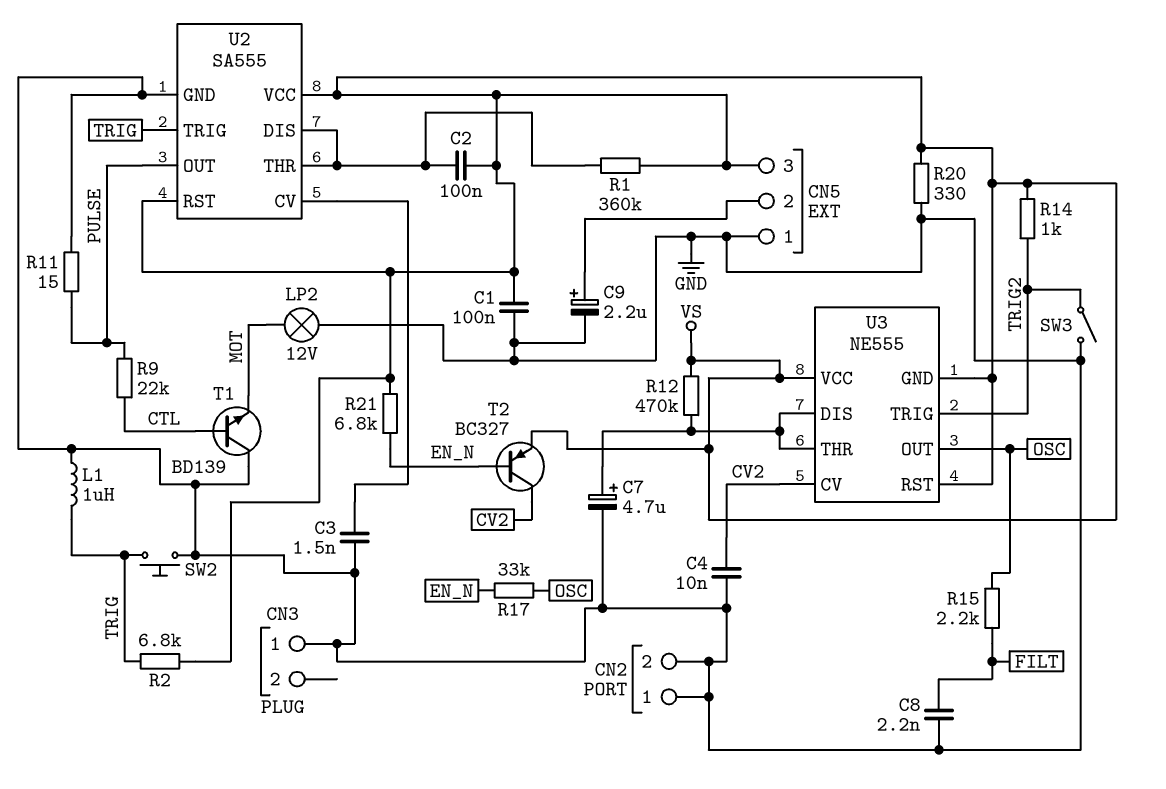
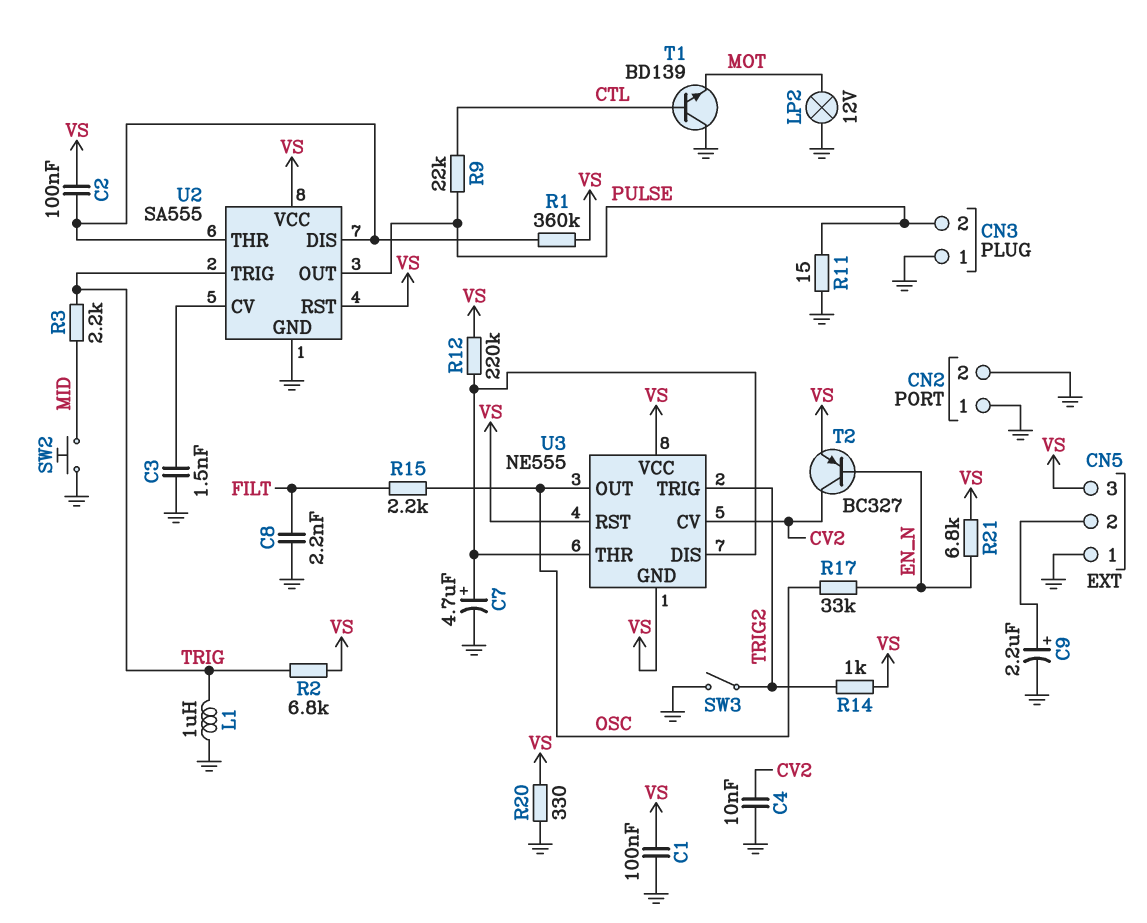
CN3 pin 2: none -> PULSE
R3: none -> 2.2k (MID, TRIG)
R12: 470k (U3/DIS, VS) -> 220k (U3/DIS, VS)
SW2: button (GND, TRIG) -> button (GND, MID)

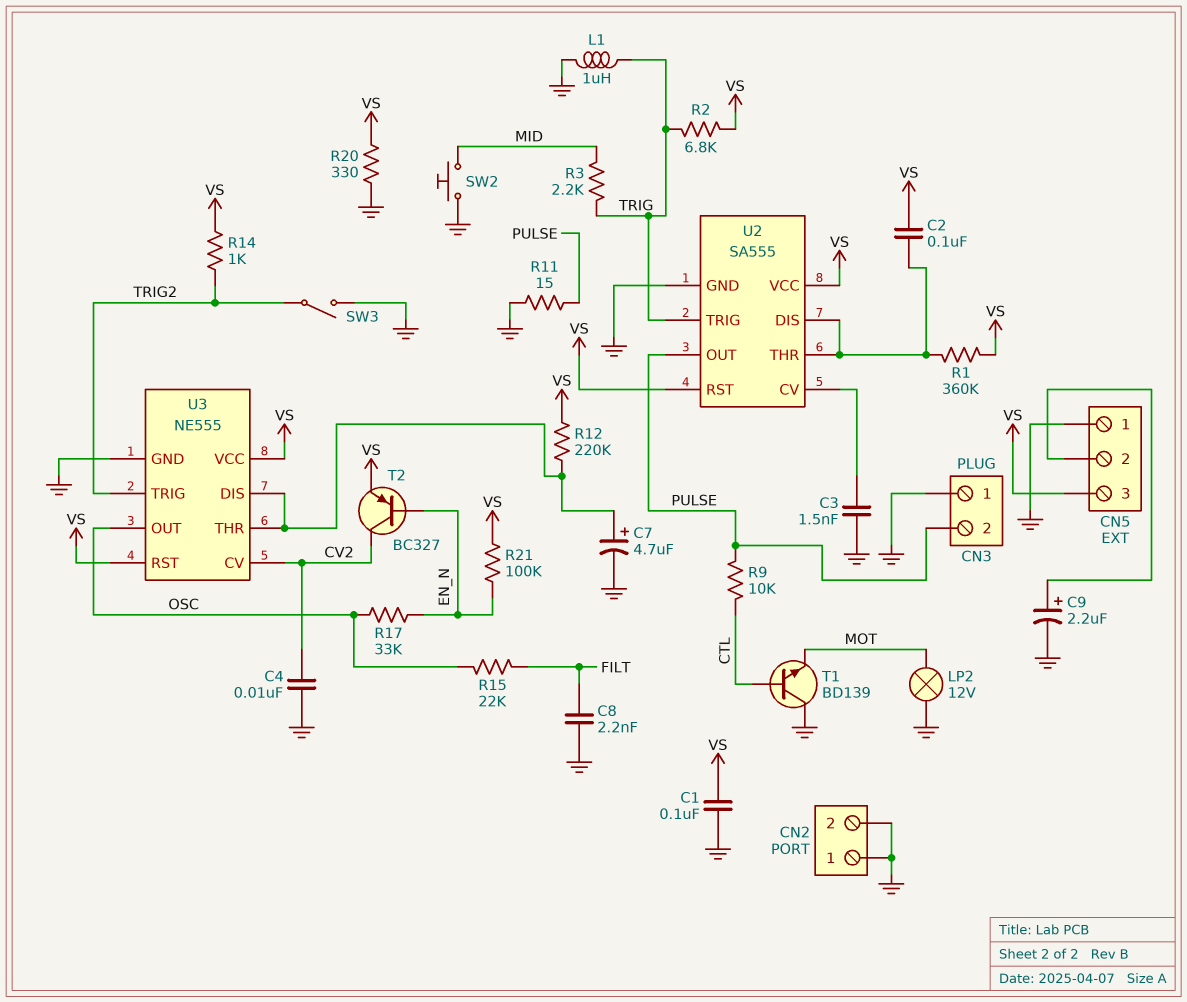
R9: 22k (CTL, PULSE) -> 10k (CTL, PULSE)
R15: 2.2k (FILT, OSC) -> 22k (FILT, OSC)
R21: 6.8k (EN_N, VS) -> 100k (EN_N, VS)
U3 pin GND: VS -> GND

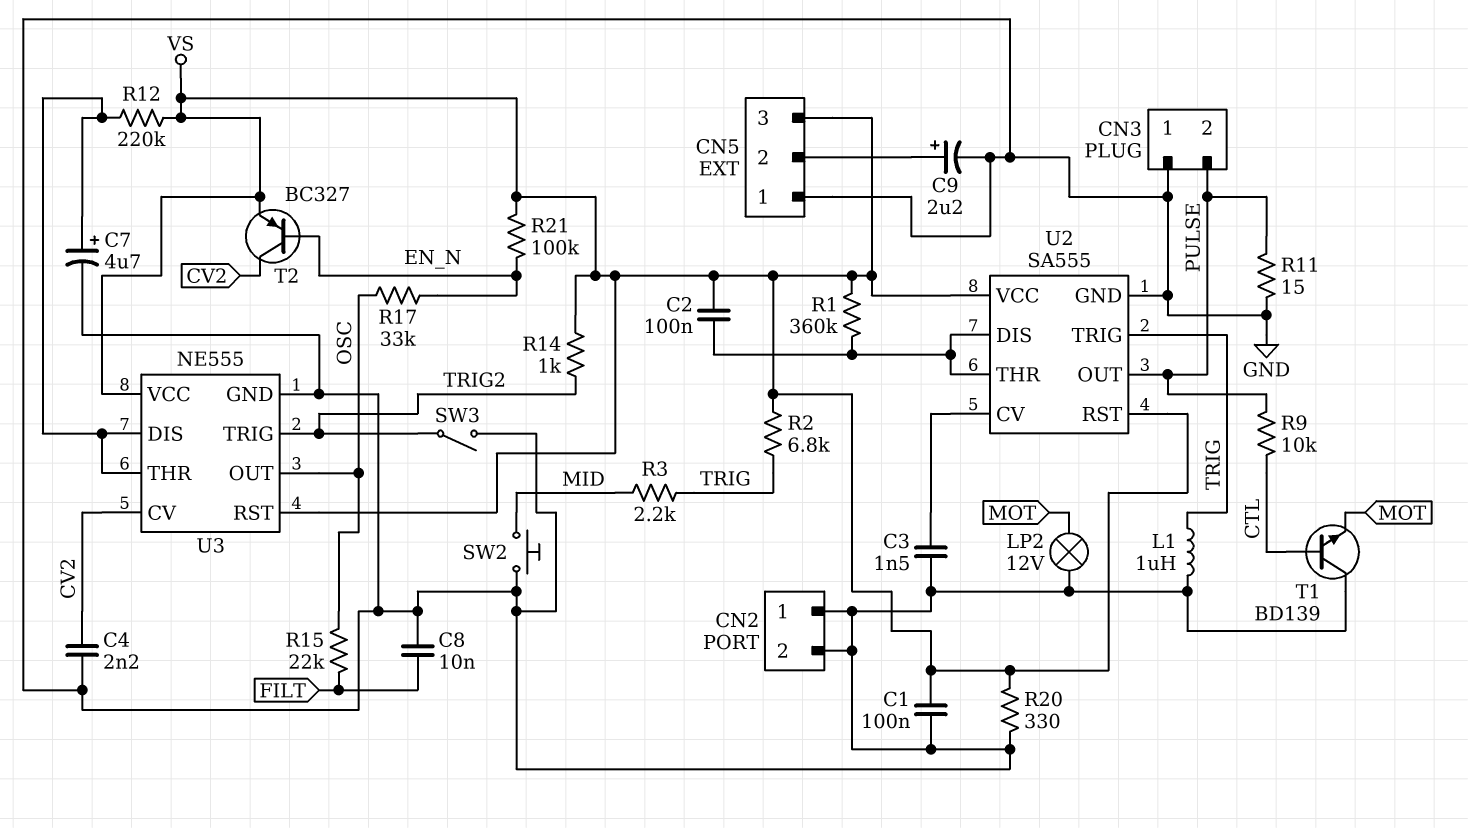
C4: 10nF (CV2, GND) -> 2.2nF (CV2, GND)
C8: 2.2nF (FILT, GND) -> 10nF (FILT, GND)

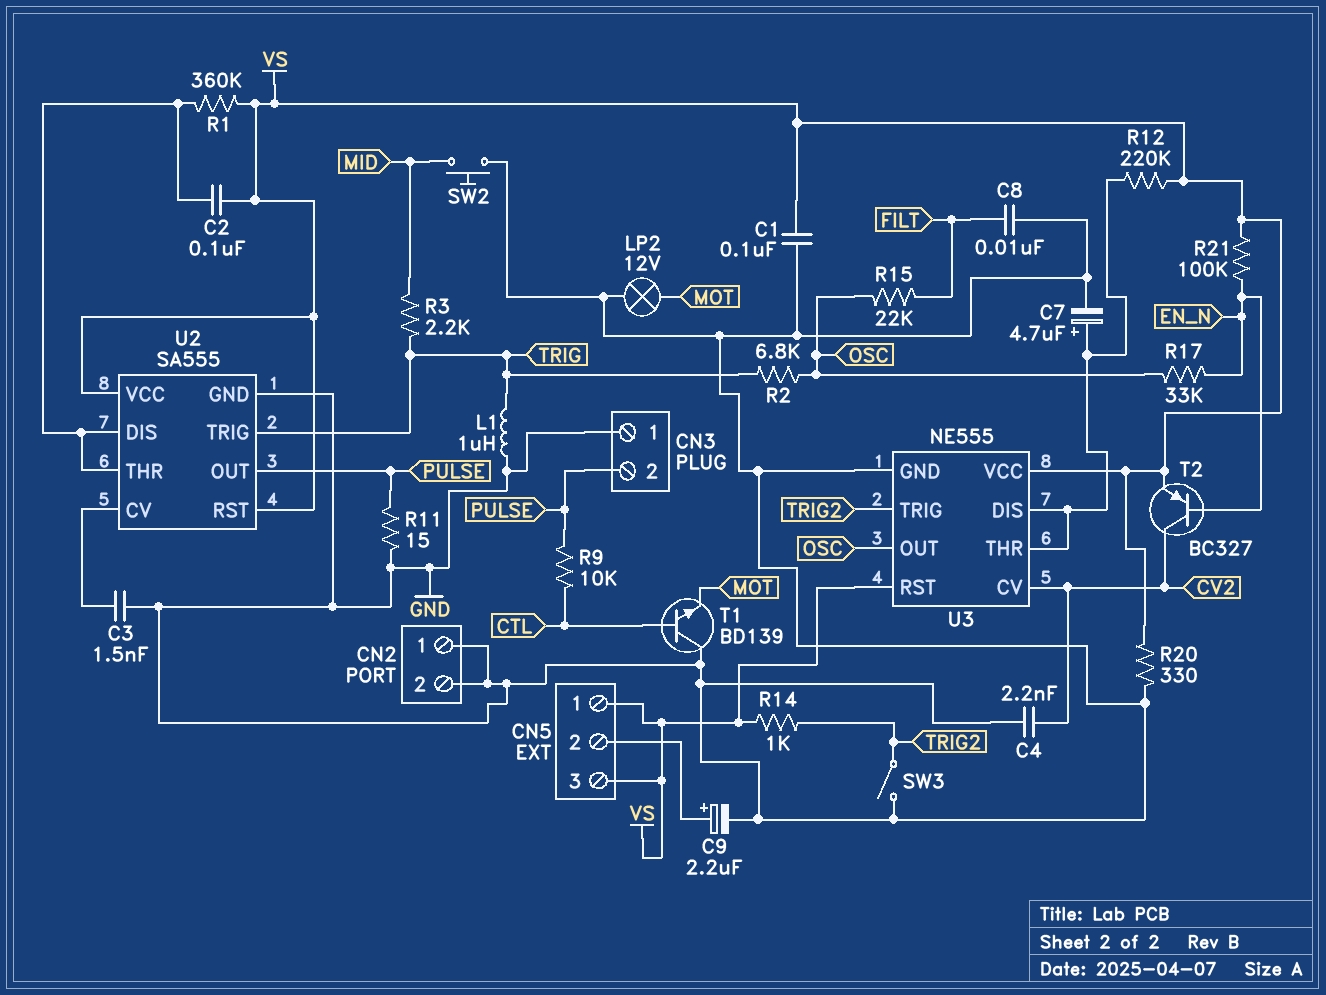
CN5 pin 1: GND -> VS
R2: 6.8k (TRIG, VS) -> 6.8k (OSC, TRIG)

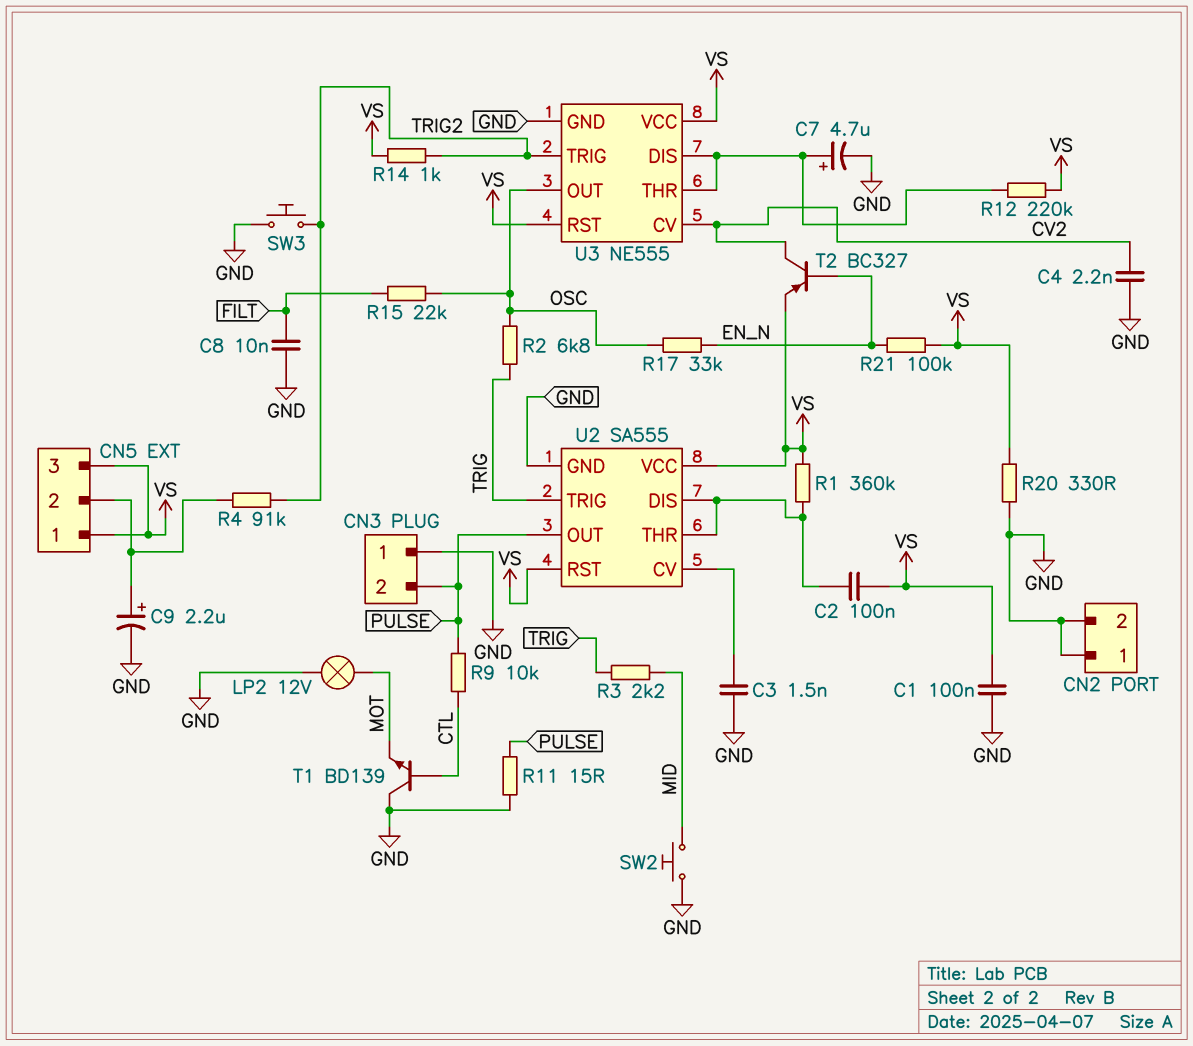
L1: 1uH (GND, TRIG) -> none
R4: none -> 91k (CN5/2, TRIG2)
SW3: switch (GND, TRIG2) -> button (GND, TRIG2)

